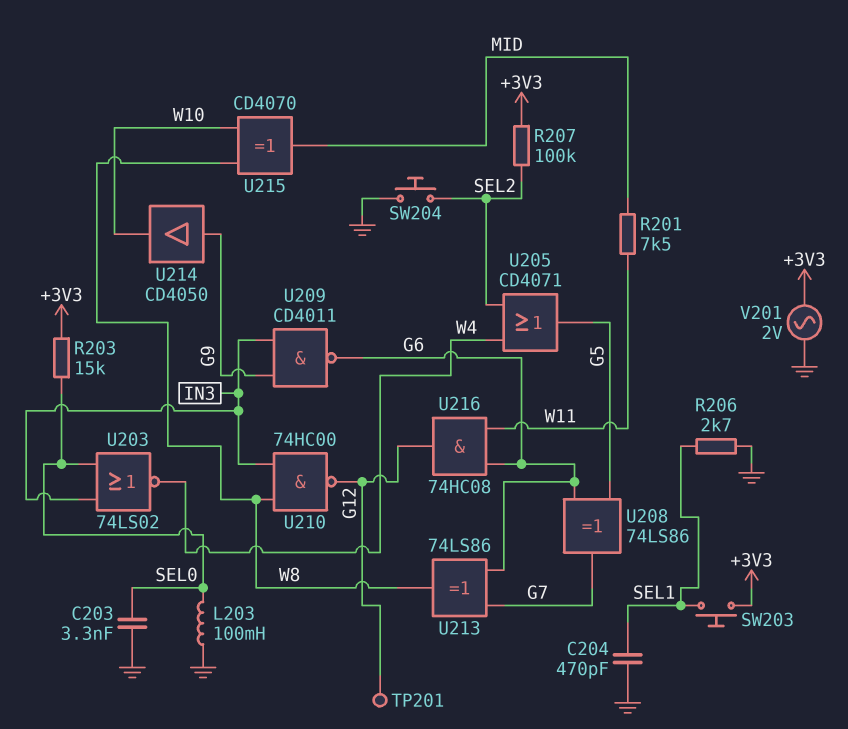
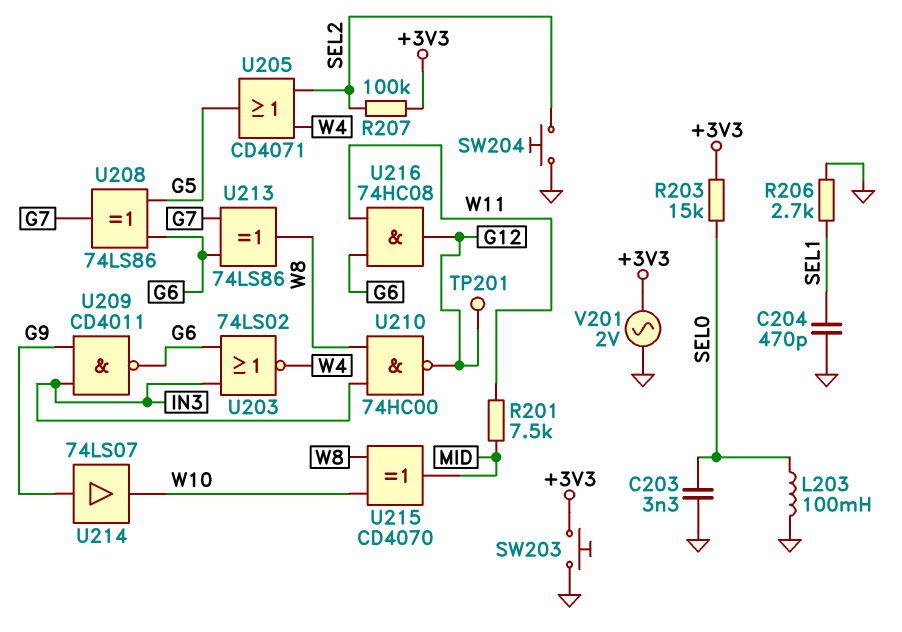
SW203: button (+3V3, SEL1) -> button (+3V3, GND)
U203: NOR 74LS02 (in IN3, in SEL0, out W4) -> NOR 74LS02 (in G6, in IN3, out W4)
U214: buffer CD4050 (in G9, out W10) -> buffer 74LS07 (in G9, out W10)

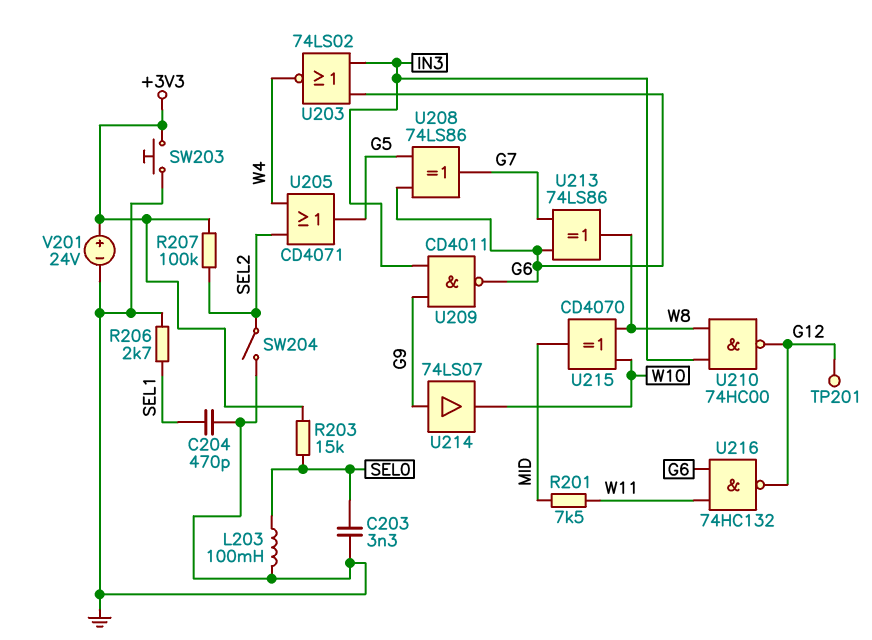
SW204: button (GND, SEL2) -> switch (GND, SEL2)
U216: AND 74HC08 (in G6, in W11, out G12) -> NAND 74HC132 (in G6, in W11, out G12)
V201: AC 2V (+3V3, GND) -> 24V (plus +3V3, minus GND)

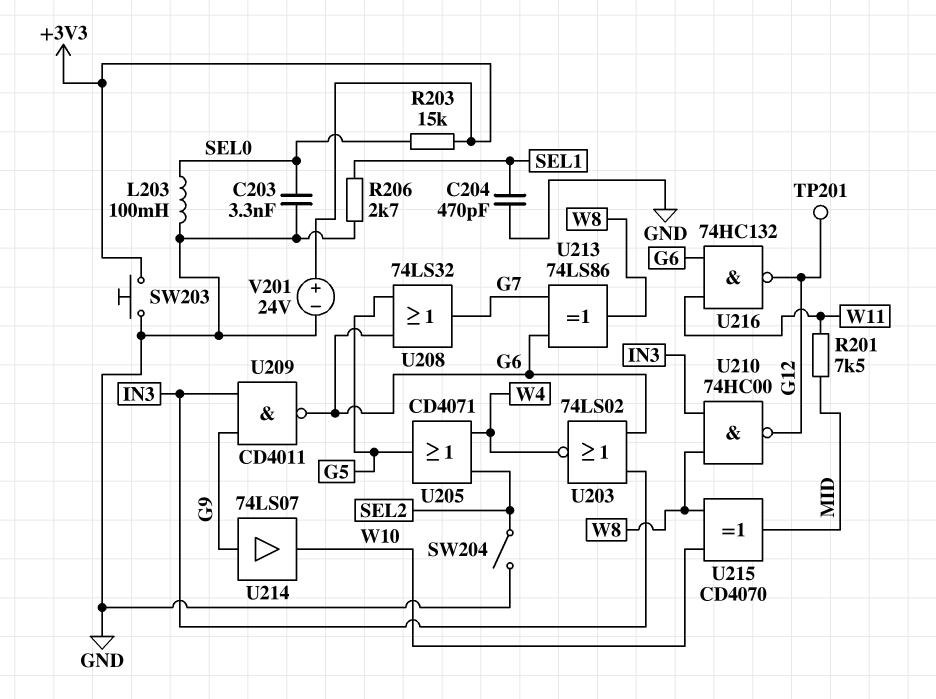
R207: 100k (+3V3, SEL2) -> none
U208: XOR 74LS86 (in G5, in G6, out G7) -> OR 74LS32 (in G5, in G6, out G7)

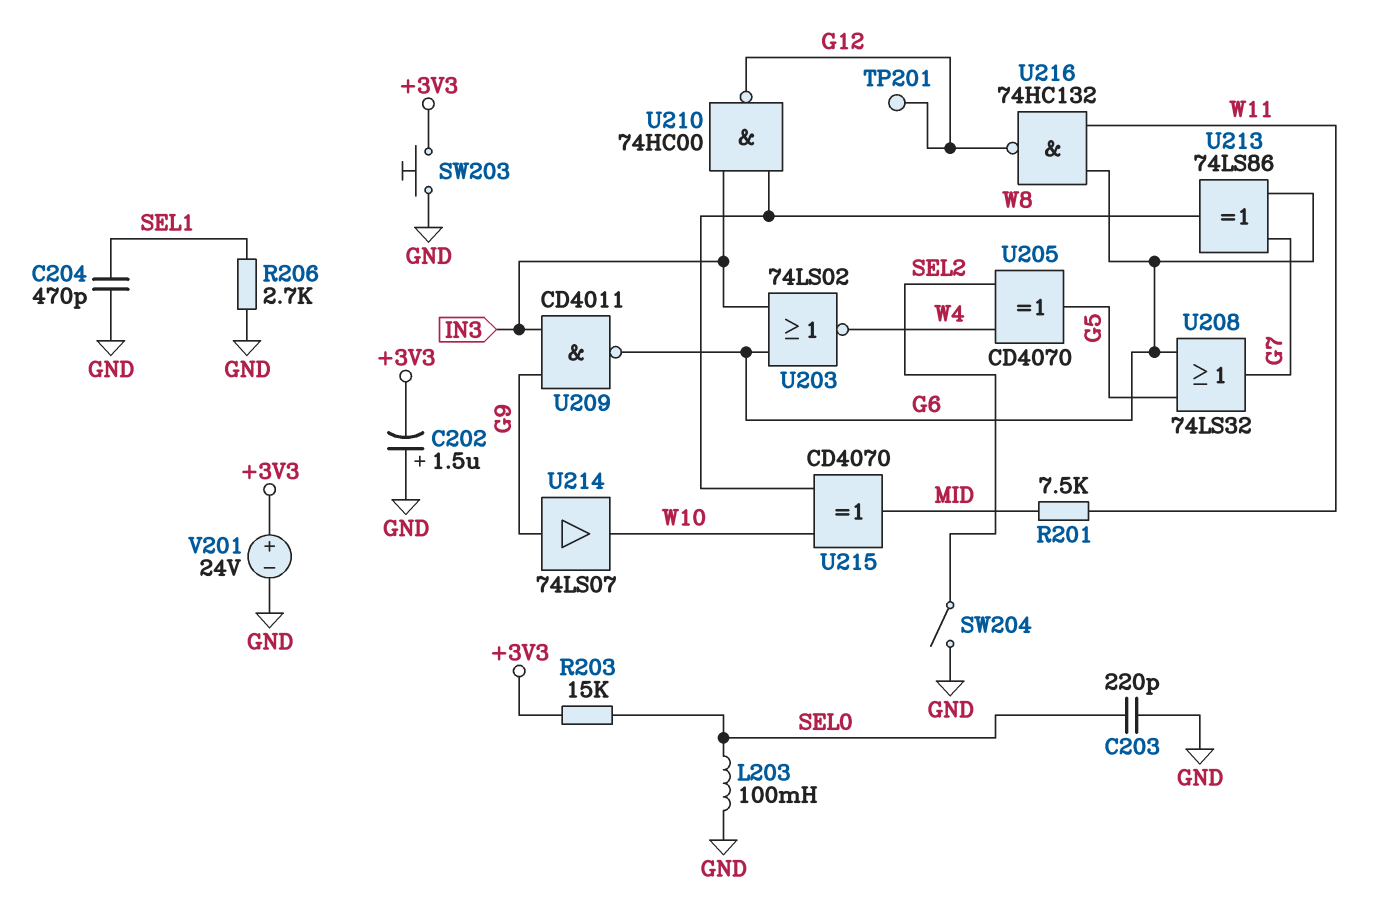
C202: none -> 1.5uF (plus GND, minus +3V3)
C203: 3.3nF (GND, SEL0) -> 220pF (GND, SEL0)
U205: OR CD4071 (in SEL2, in W4, out G5) -> XOR CD4070 (in SEL2, in W4, out G5)

